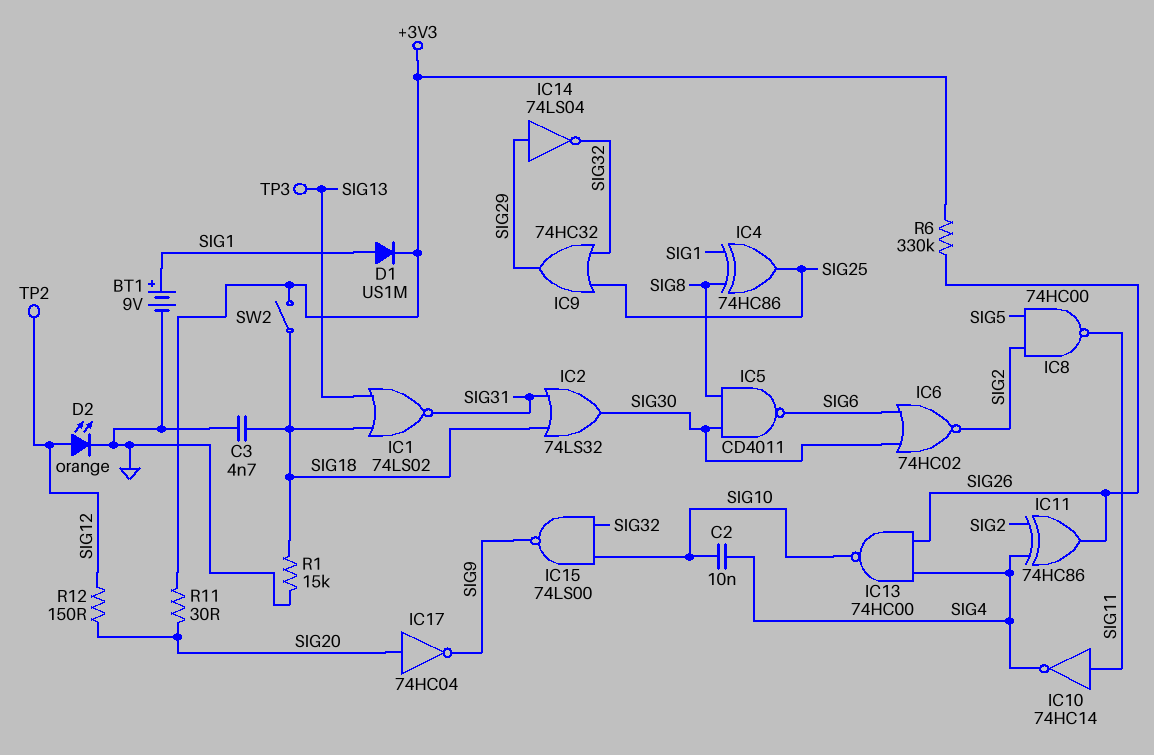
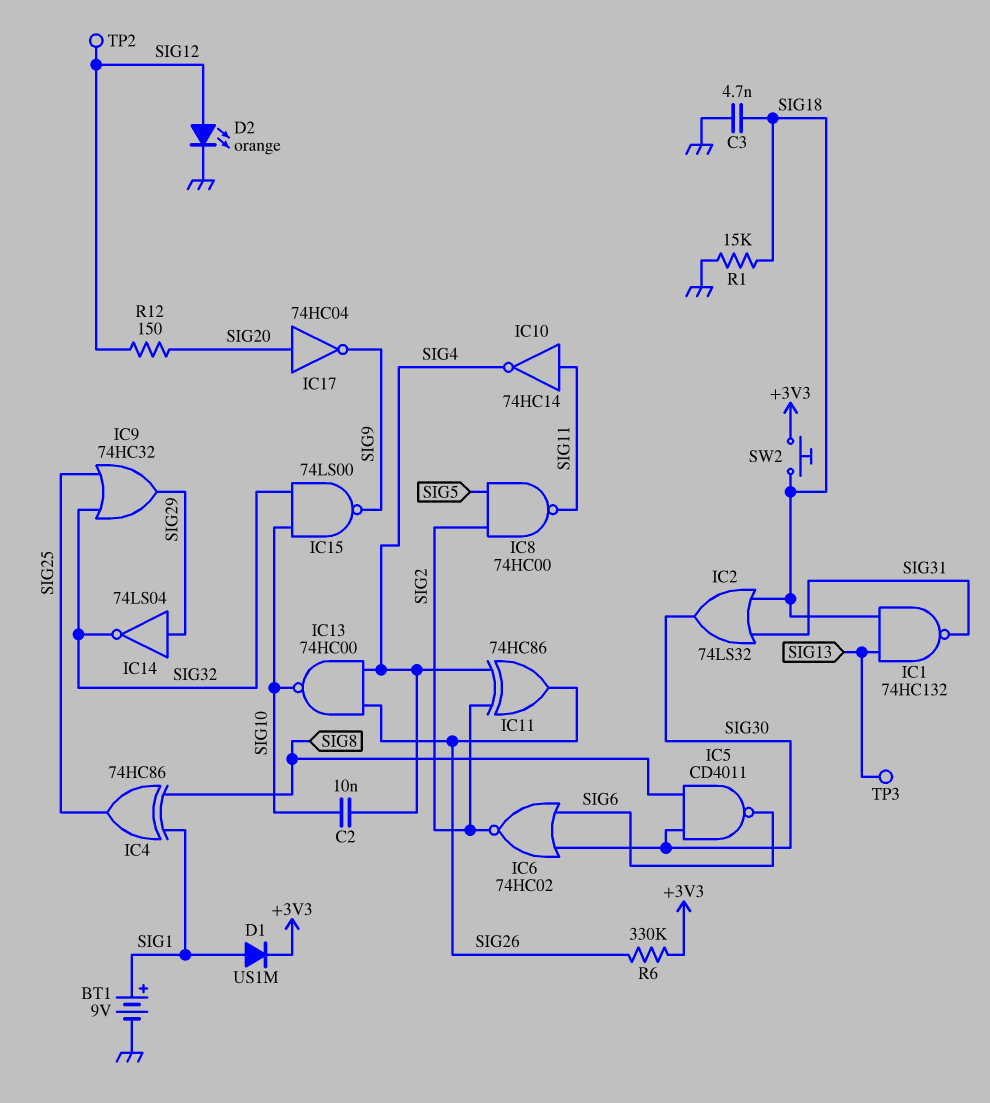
IC1: NOR 74LS02 (in SIG13, in SIG18, out SIG31) -> NAND 74HC132 (in SIG13, in SIG18, out SIG31)
R11: 30 (+3V3, SIG20) -> none
SW2: switch (+3V3, SIG18) -> button (+3V3, SIG18)

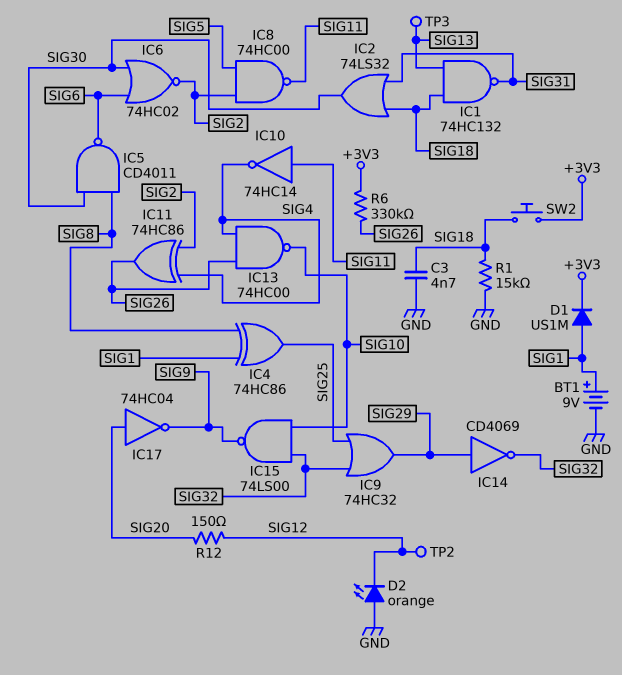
C2: 10nF (SIG4, SIG10) -> none
D2: LED orange (A SIG12, K GND) -> LED orange (A GND, K SIG12)
IC14: NOT 74LS04 (in SIG29, out SIG32) -> NOT CD4069 (in SIG29, out SIG32)

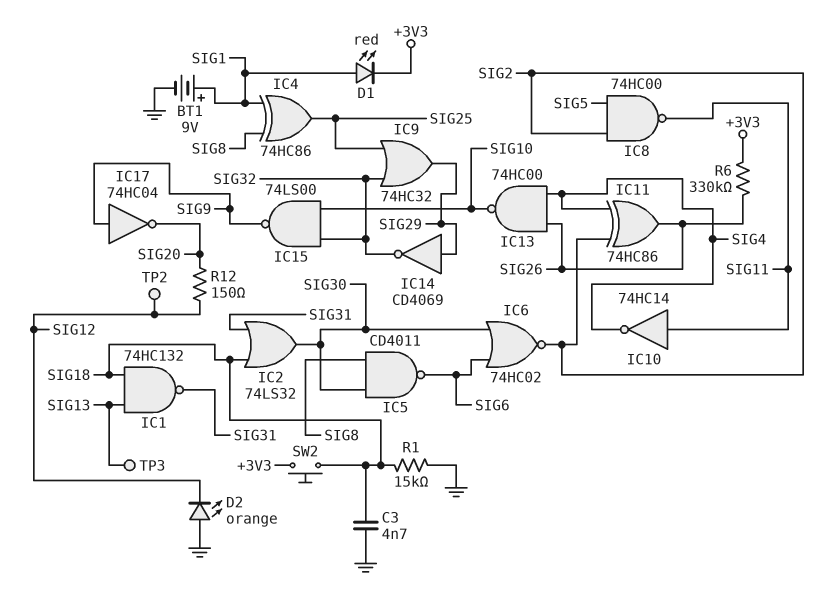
D1: diode US1M (A SIG1, K +3V3) -> LED red (A SIG1, K +3V3)
IC17: NOT 74HC04 (in SIG20, out SIG9) -> NOT 74HC04 (in SIG9, out SIG20)

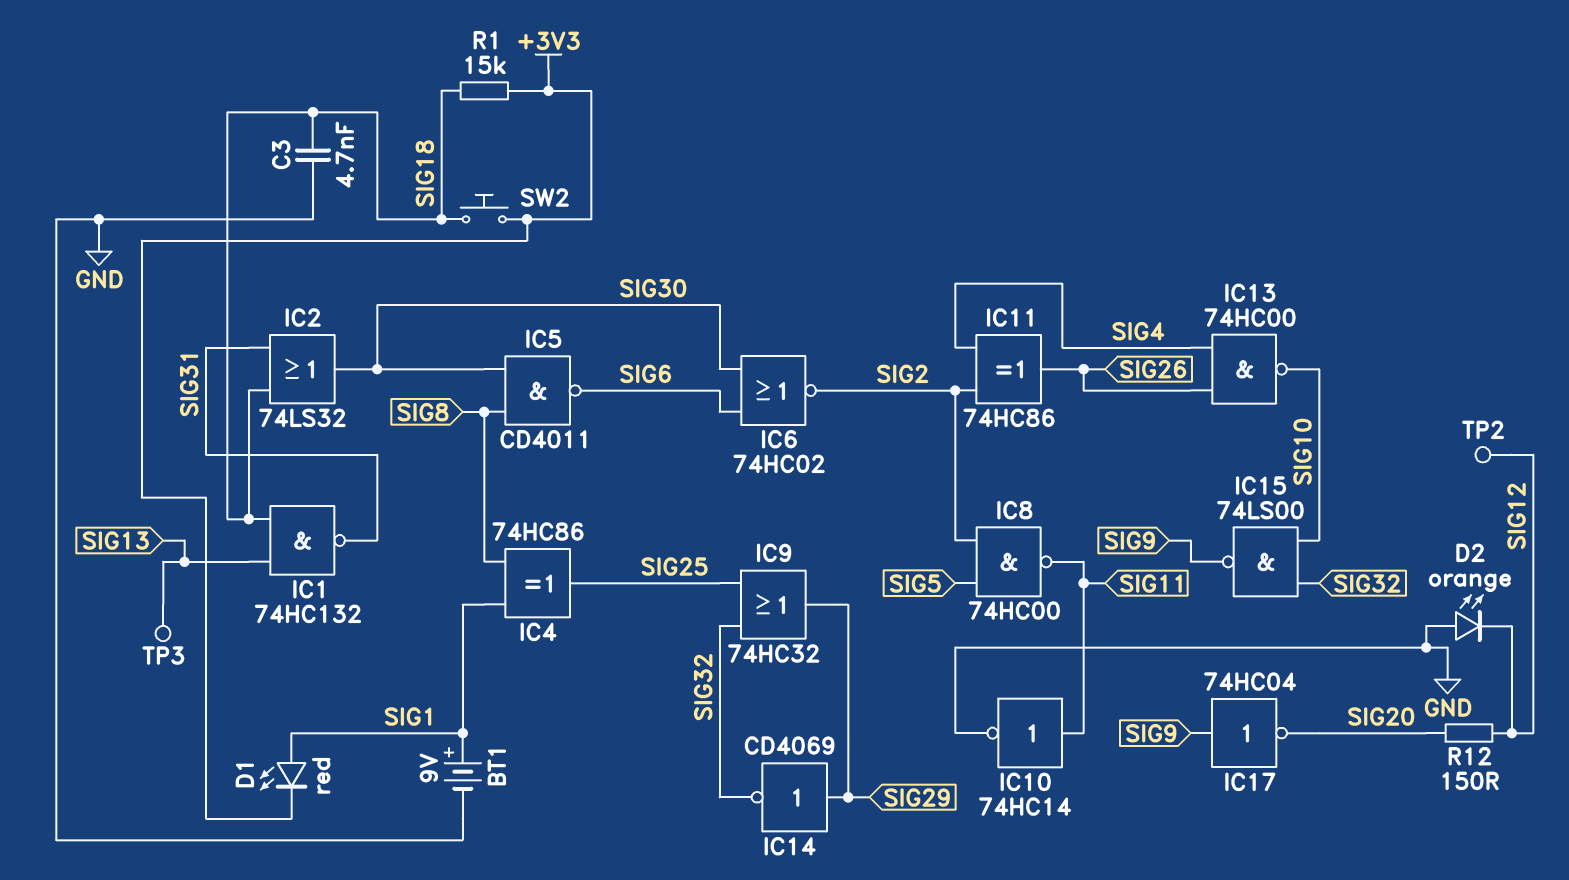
IC10: NOT 74HC14 (in SIG11, out SIG4) -> NOT 74HC14 (in SIG11, out GND)
R1: 15k (GND, SIG18) -> 15k (+3V3, SIG18)
R6: 330k (+3V3, SIG26) -> none

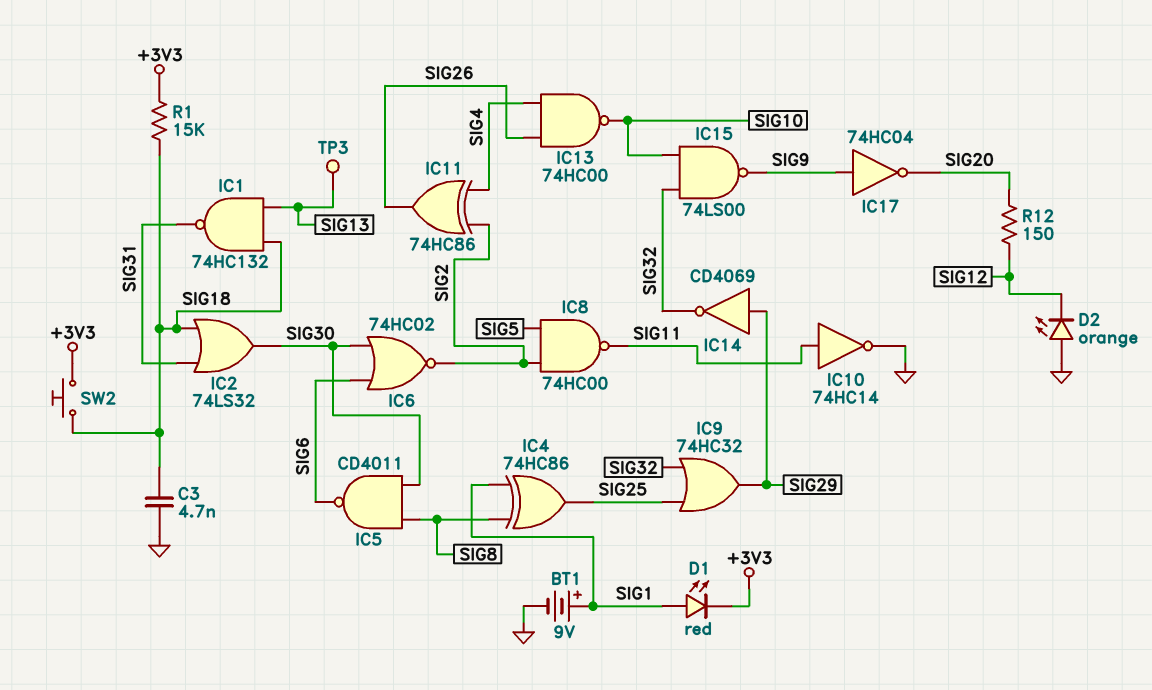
TP2: test point (SIG12) -> none

